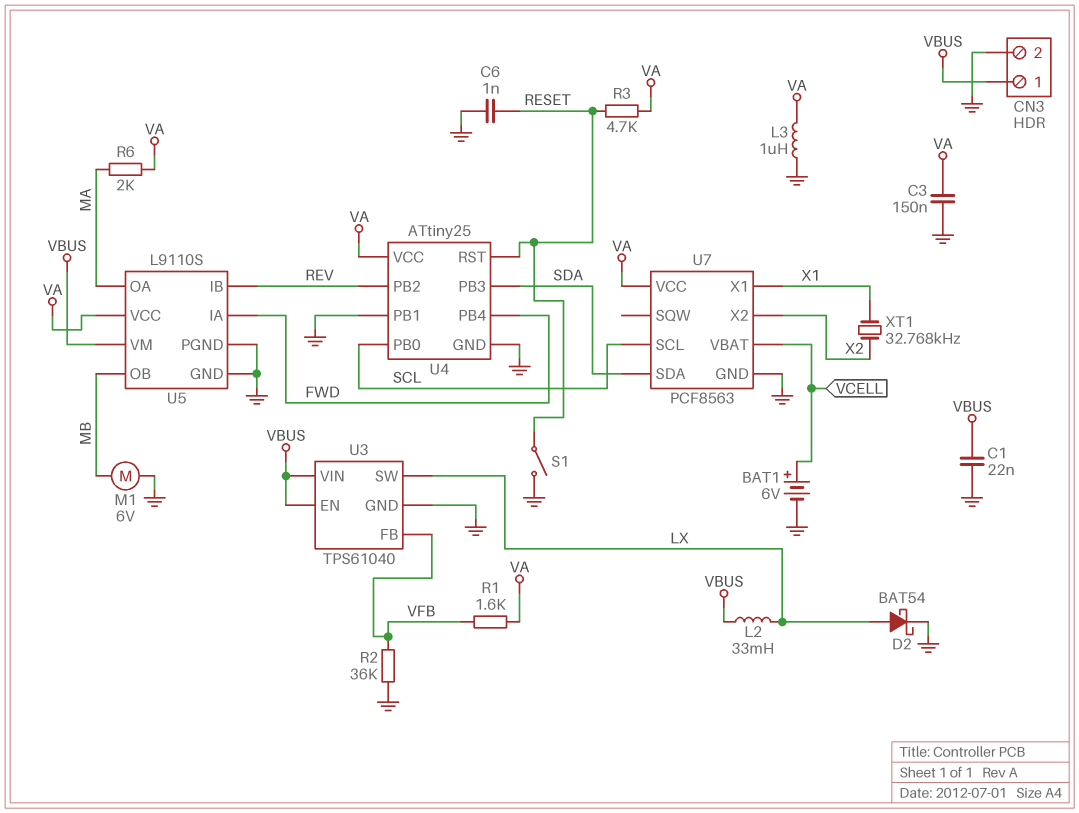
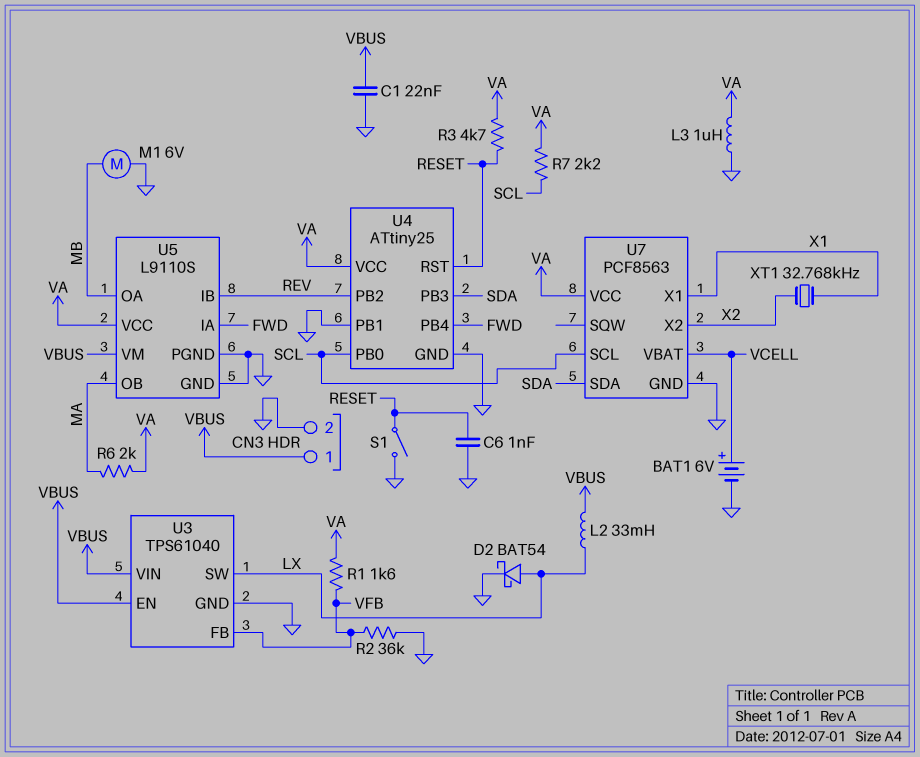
C3: 150nF (GND, VA) -> none
R7: none -> 2.2k (SCL, VA)
U5 pin OA: MA -> MB
U5 pin OB: MB -> MA

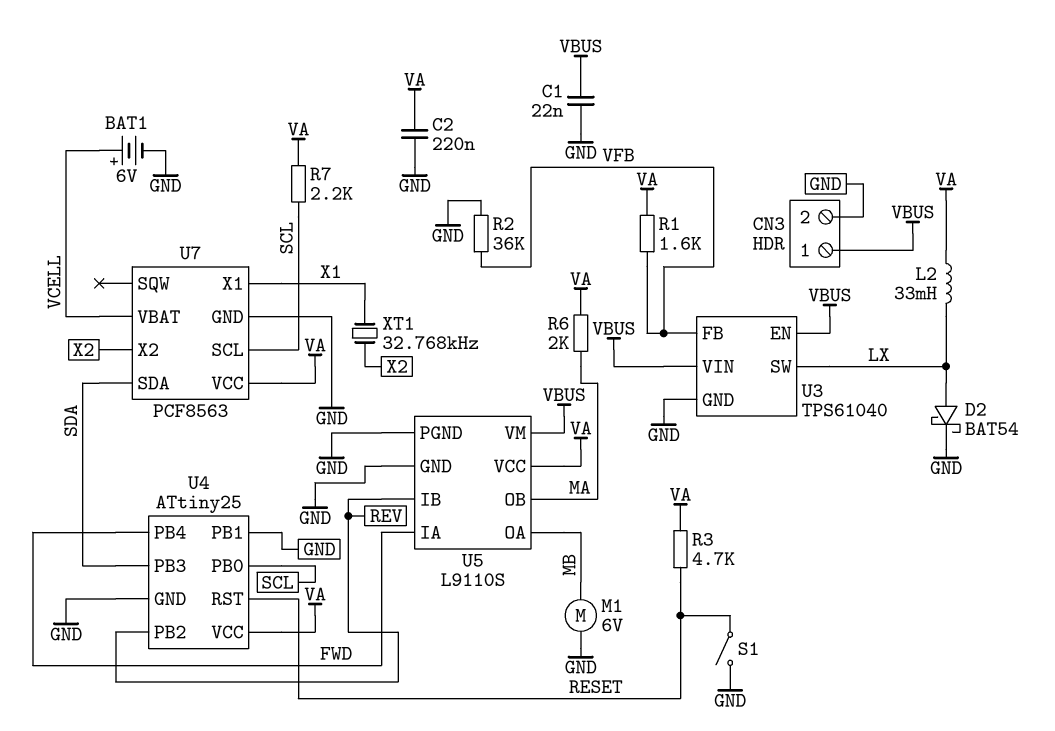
C2: none -> 220nF (GND, VA)
C6: 1nF (GND, RESET) -> none
L2: 33mH (LX, VBUS) -> 33mH (LX, VA)
L3: 1uH (GND, VA) -> none

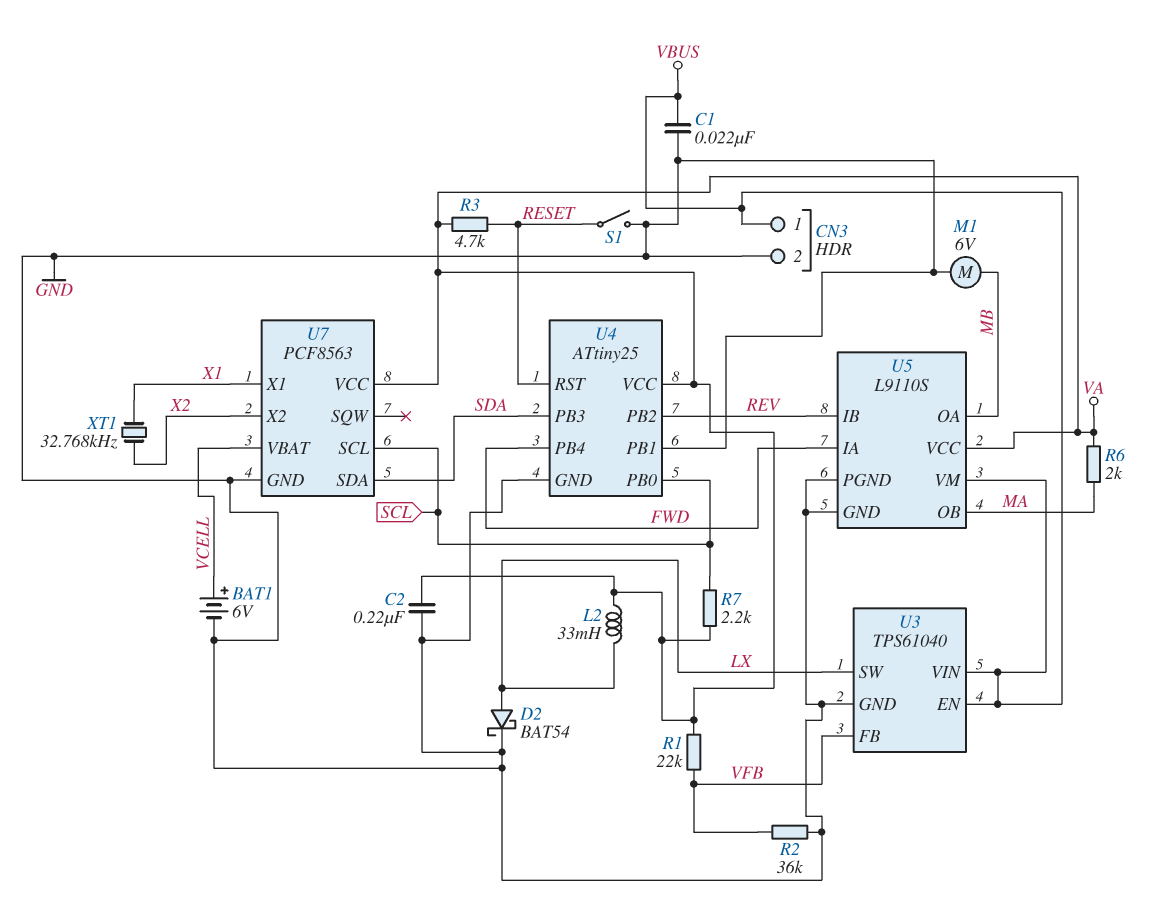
R1: 1.6k (VA, VFB) -> 22k (VA, VFB)

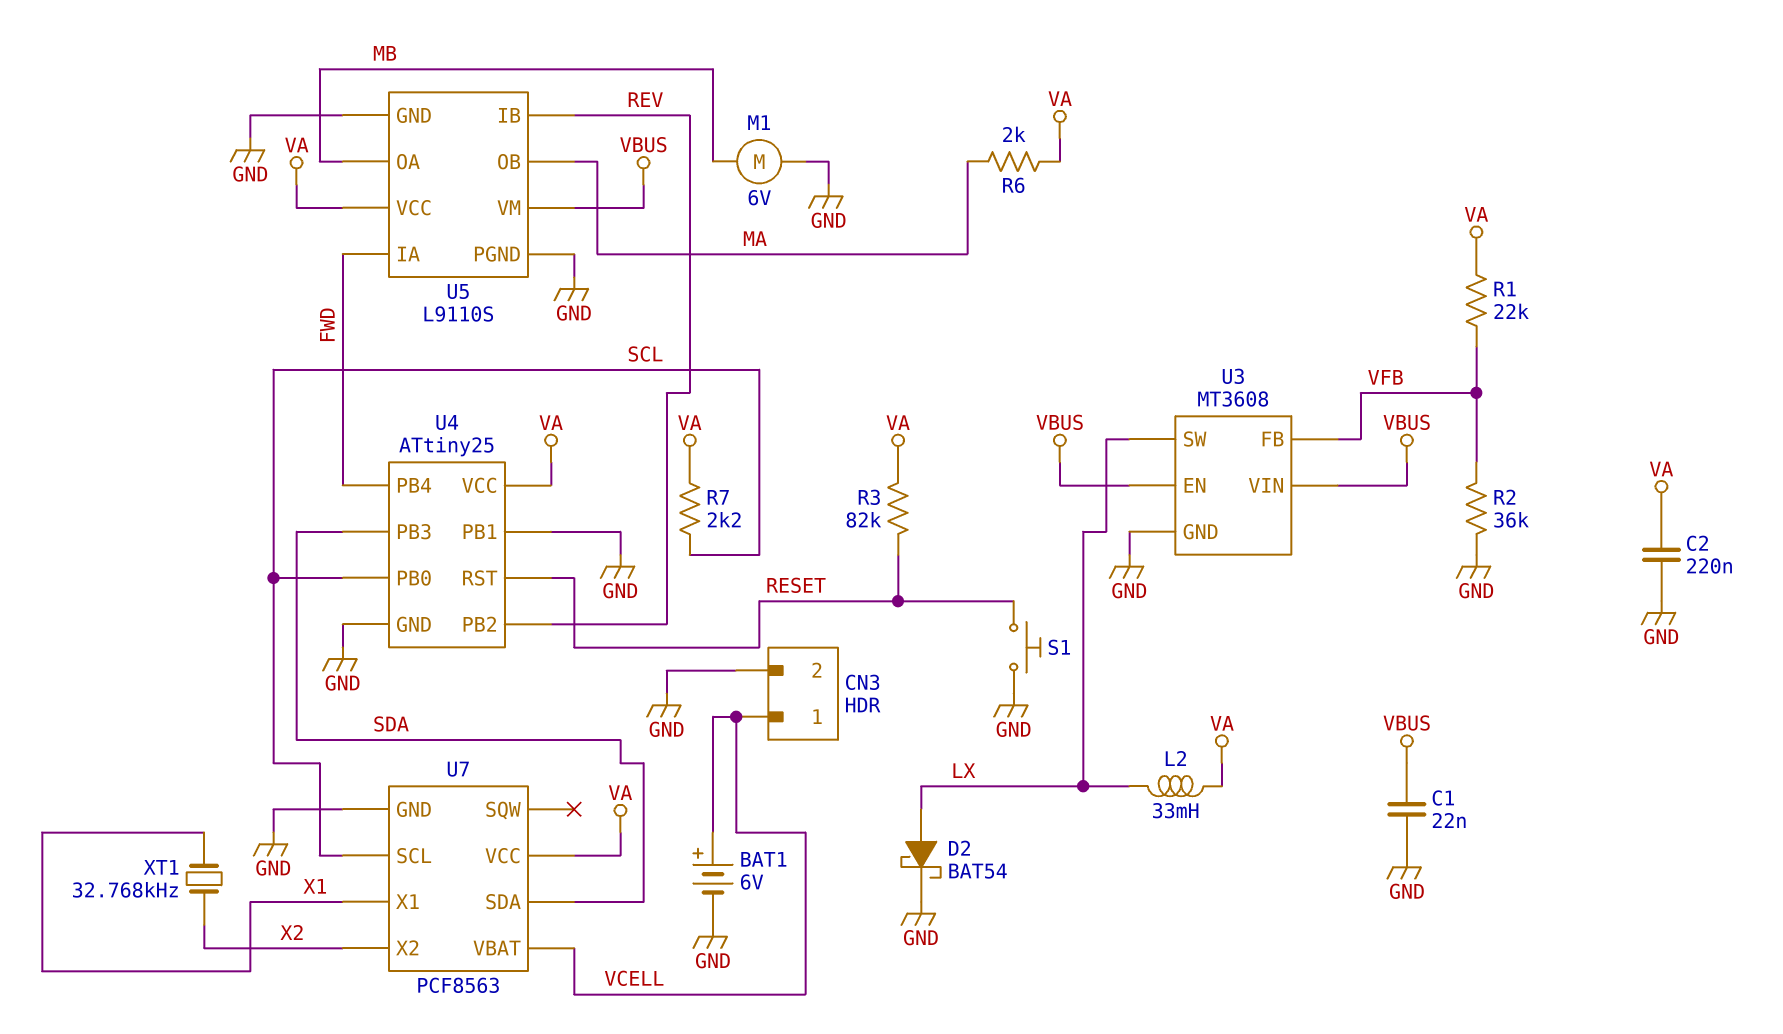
CN3 pin 1: VBUS -> VCELL
R3: 4.7k (RESET, VA) -> 82k (RESET, VA)
S1: switch (GND, RESET) -> button (GND, RESET)
U3: TPS61040 -> MT3608

